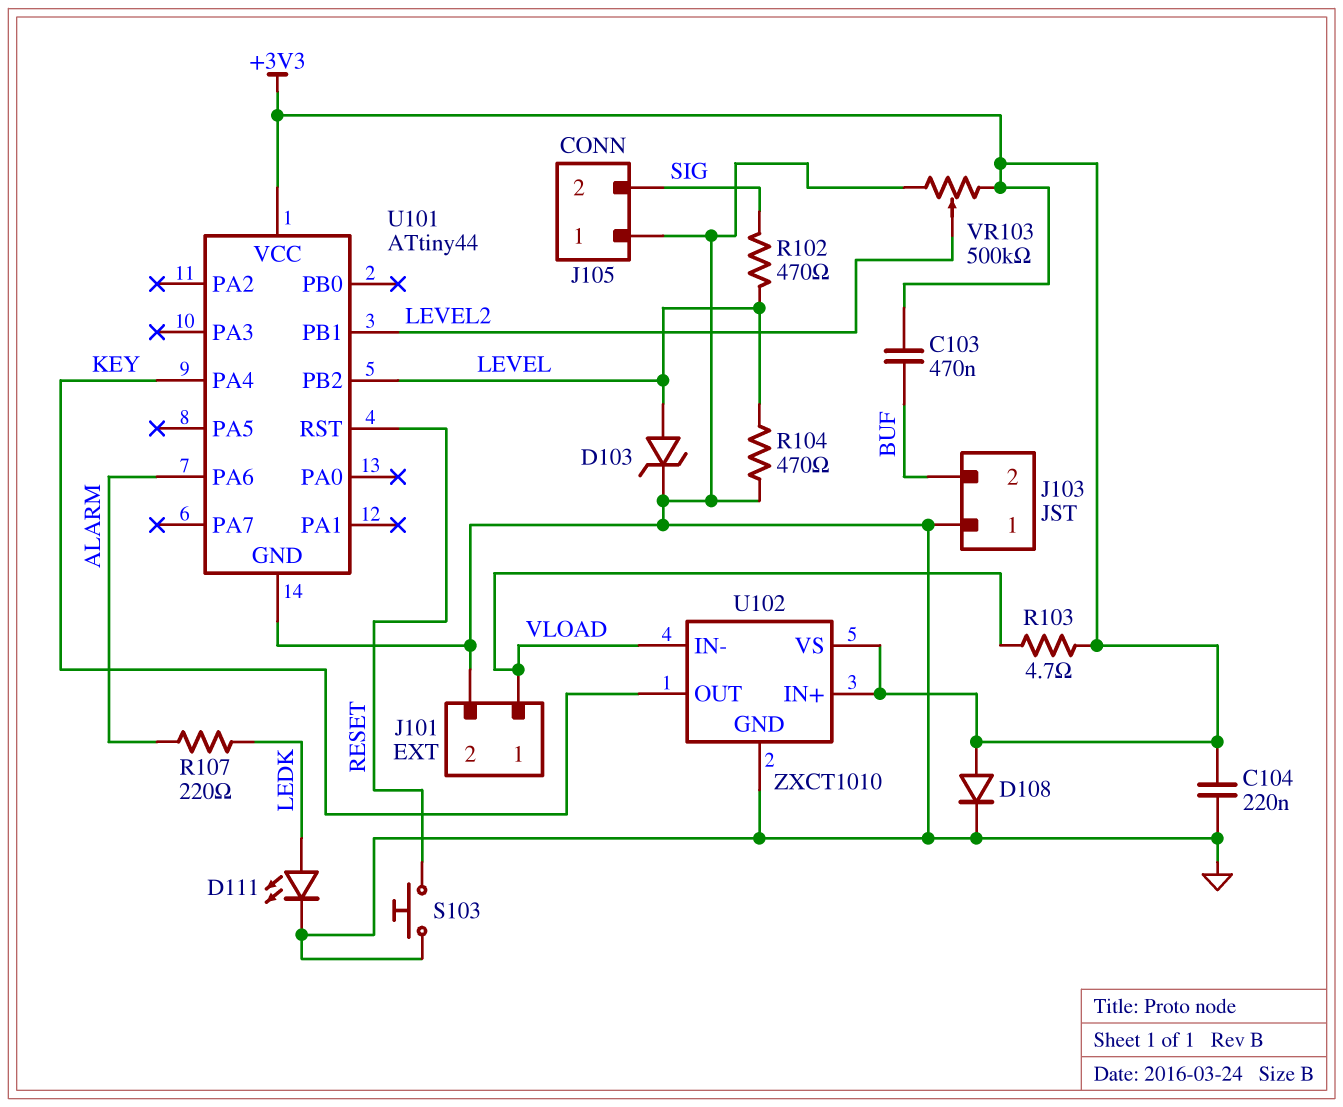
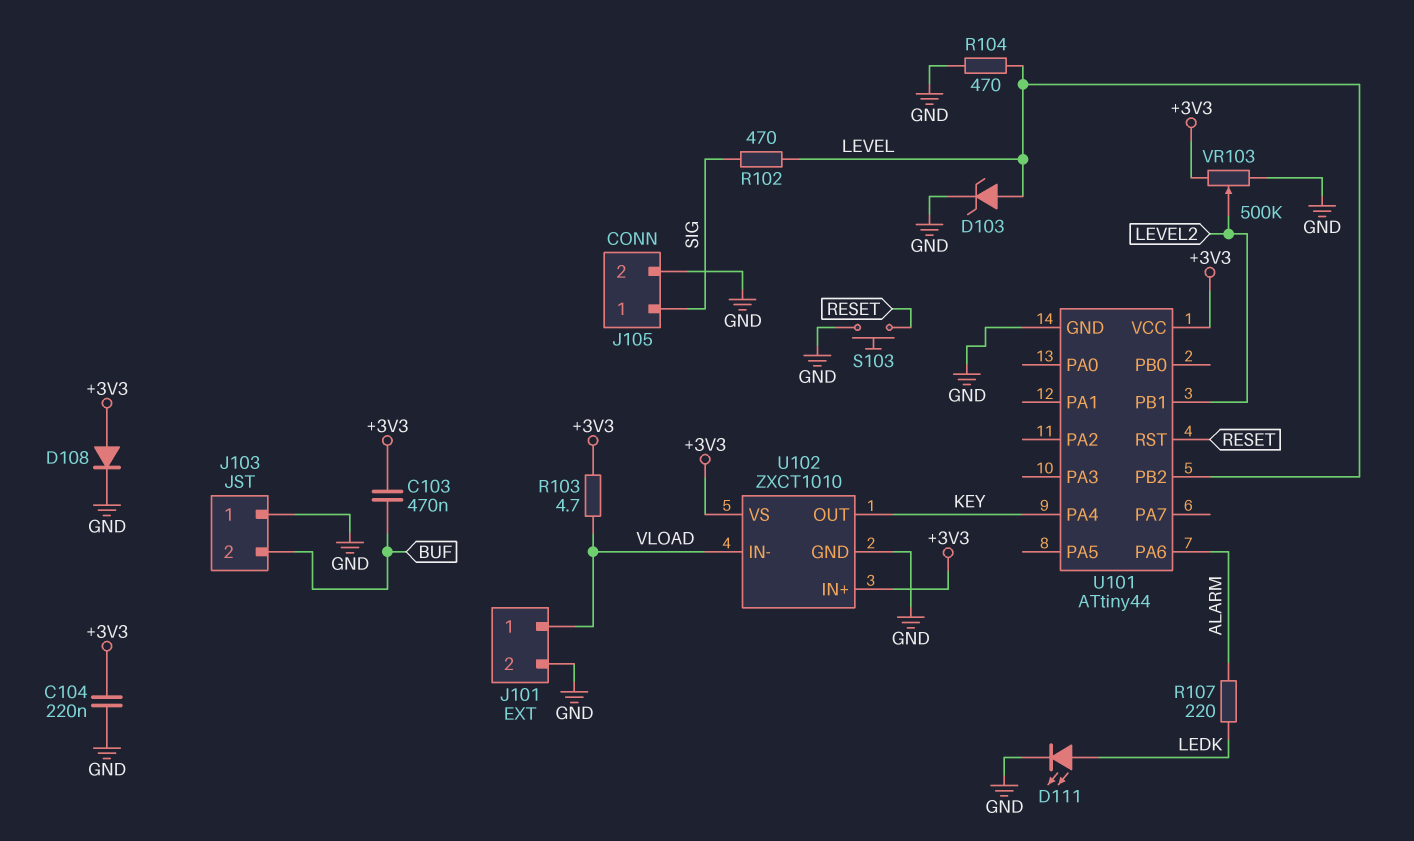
J105 pin 1: GND -> SIG
J105 pin 2: SIG -> GND

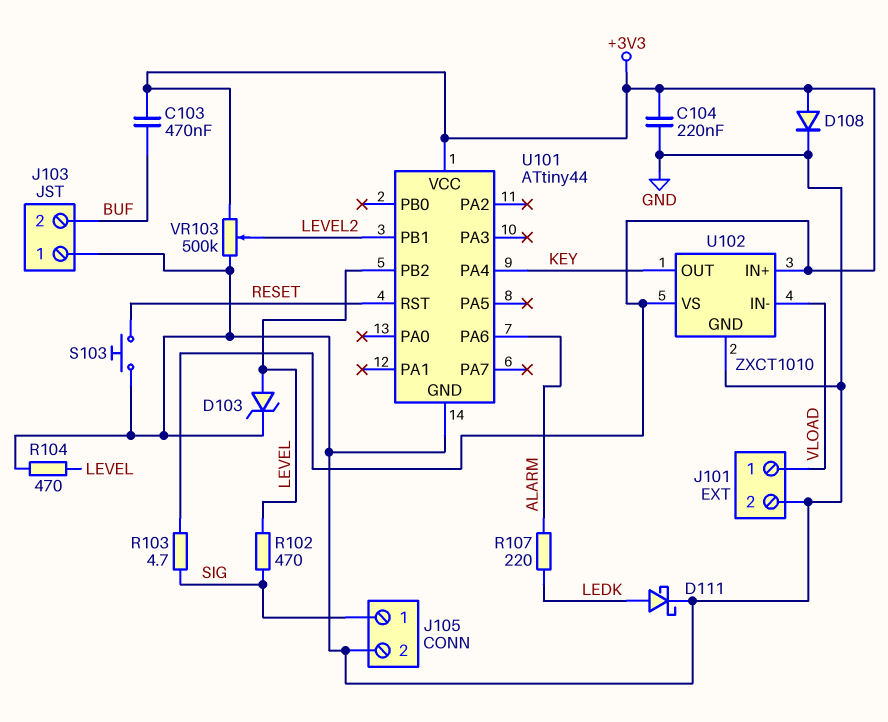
D111: LED (A LEDK, K GND) -> schottky (A LEDK, K GND)
R103: 4.7 (+3V3, VLOAD) -> 4.7 (+3V3, SIG)

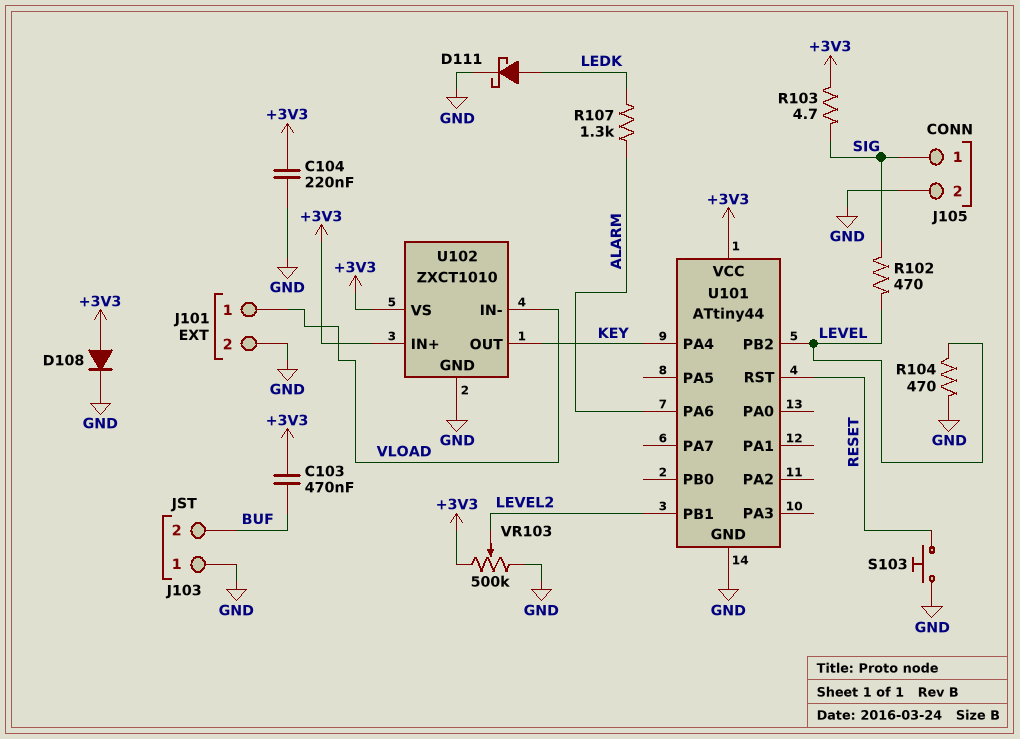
D103: zener (A LEVEL, K GND) -> none
R107: 220 (ALARM, LEDK) -> 1.3k (ALARM, LEDK)

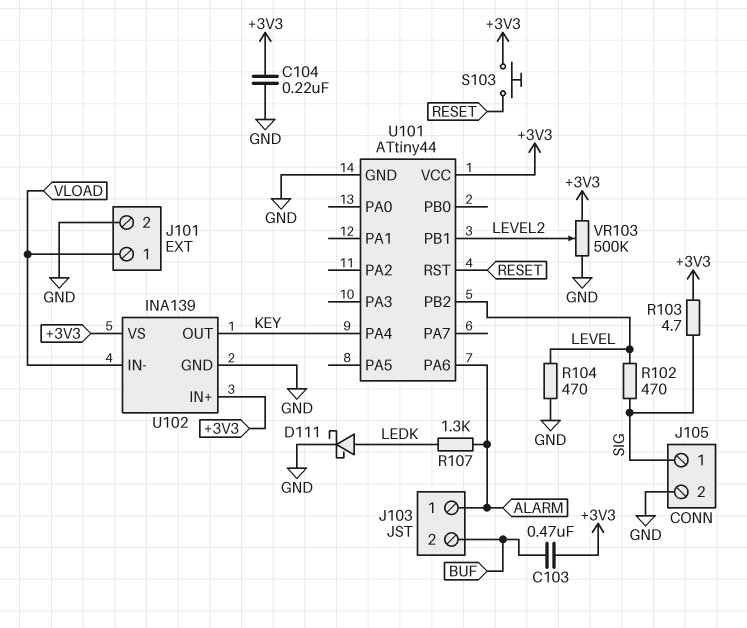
D108: diode (A +3V3, K GND) -> none
J103 pin 1: GND -> ALARM
S103: button (GND, RESET) -> button (+3V3, RESET)
U102: ZXCT1010 -> INA139

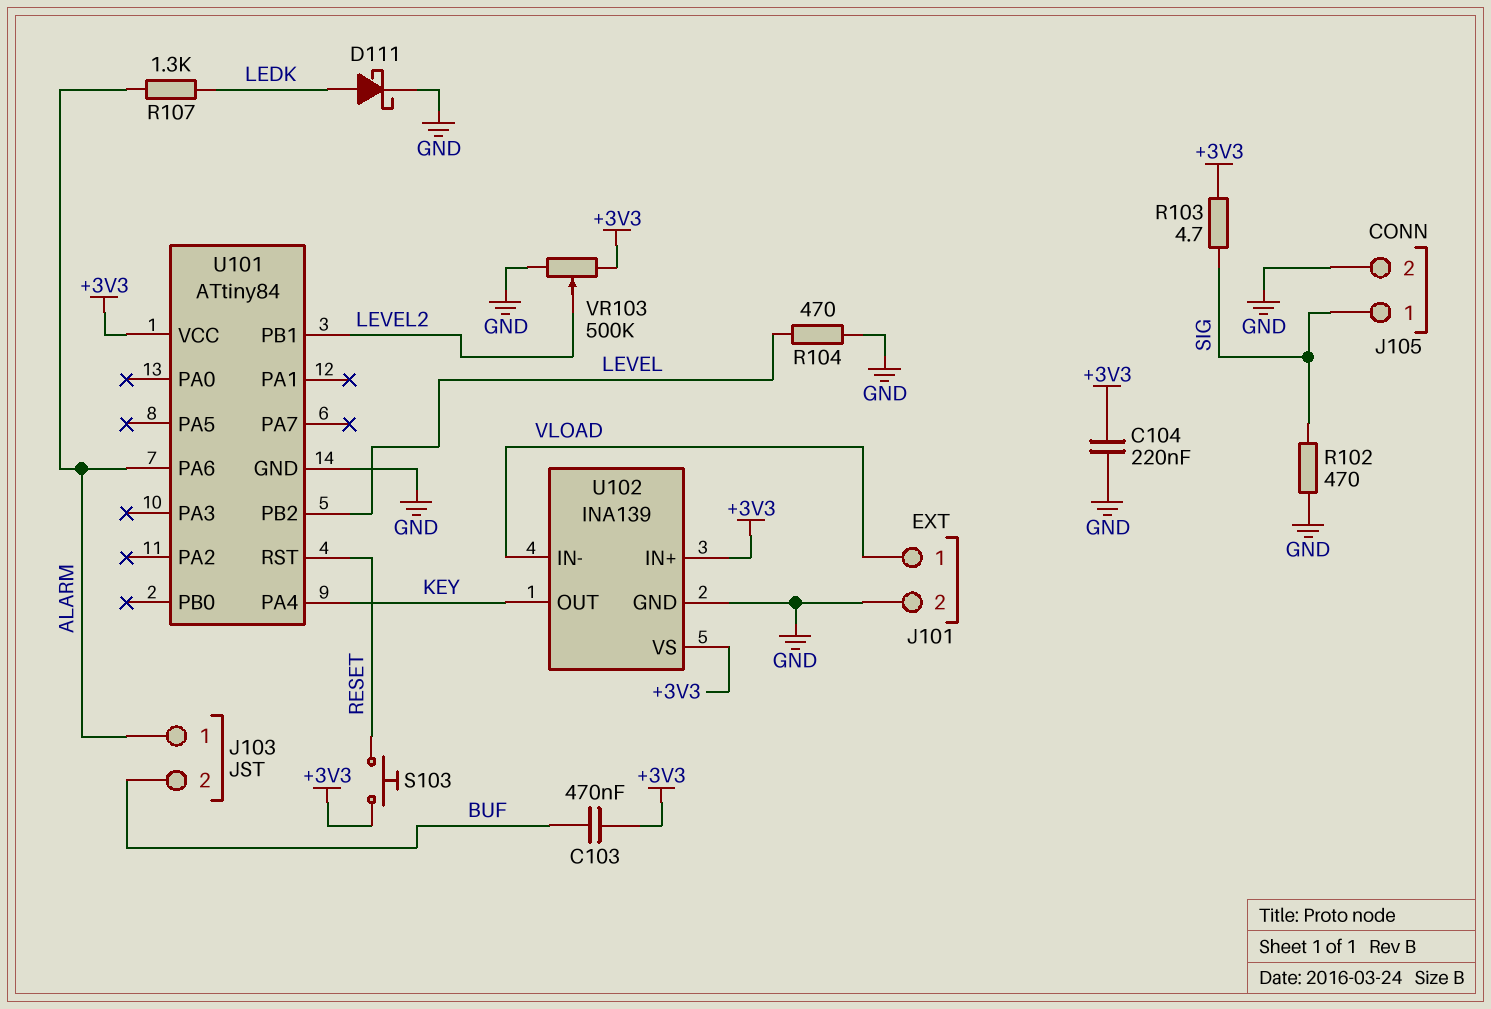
R102: 470 (LEVEL, SIG) -> 470 (GND, SIG)
U101: ATtiny44 -> ATtiny84

